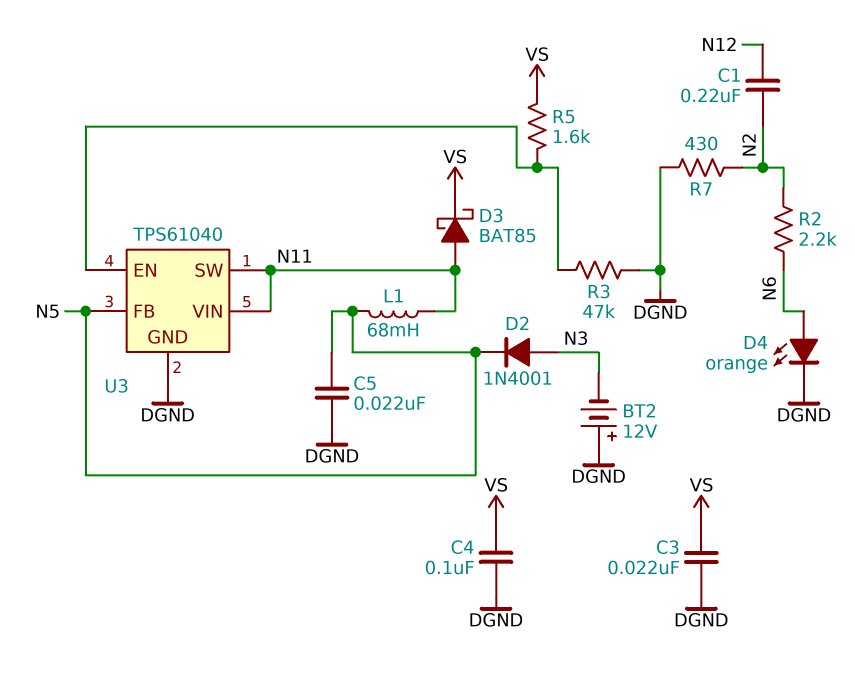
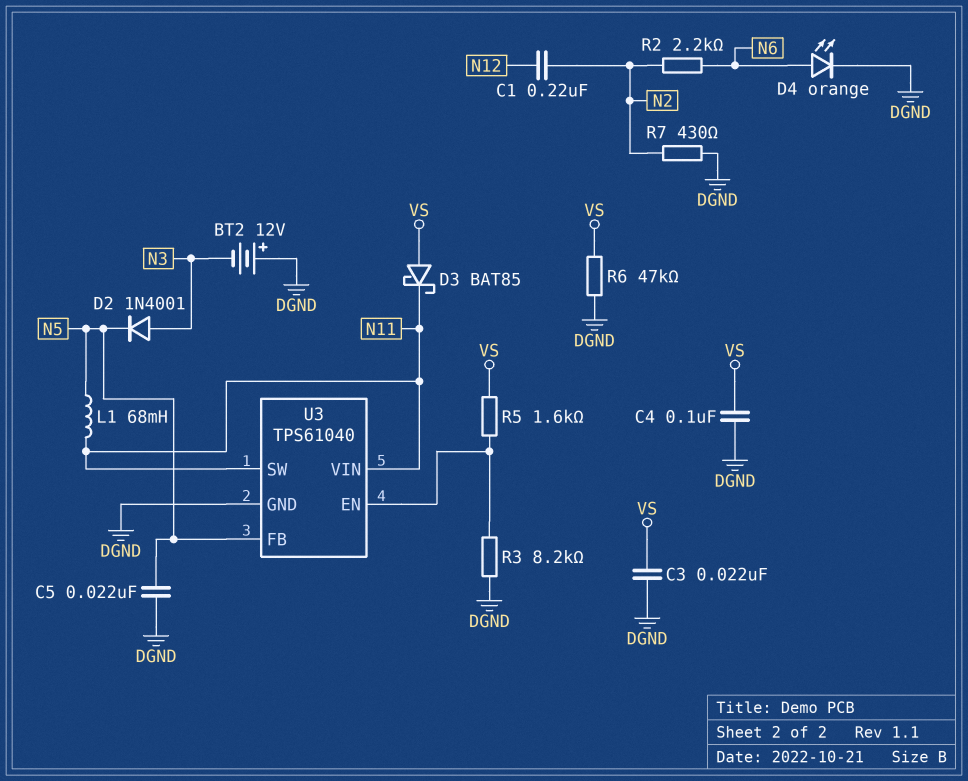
D3: schottky BAT85 (A N11, K VS) -> schottky BAT85 (A VS, K N11)
R3: 47k (DGND, U3/EN) -> 8.2k (DGND, U3/EN)
R6: none -> 47k (DGND, VS)

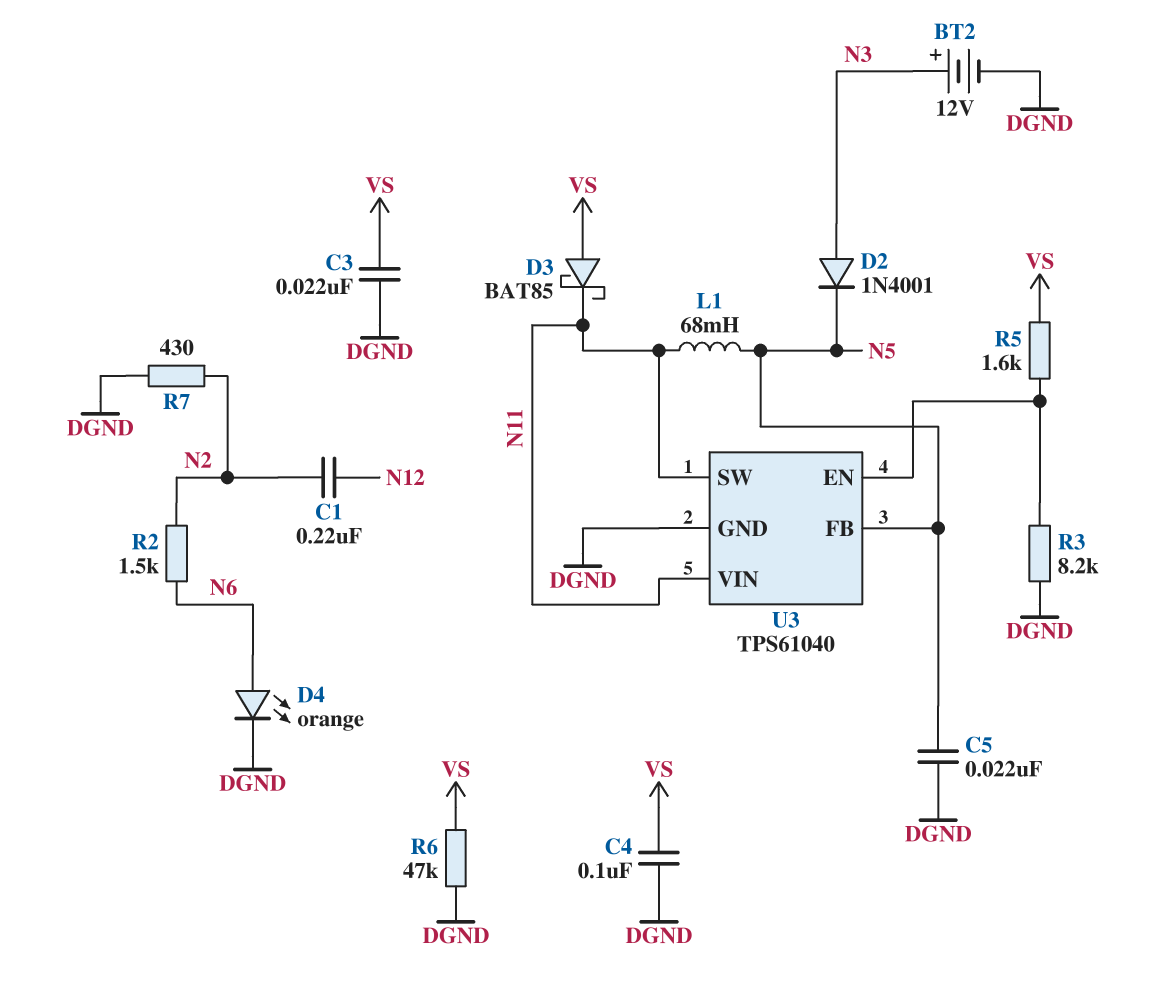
BT2: 12V (plus DGND, minus N3) -> 12V (plus N3, minus DGND)
R2: 2.2k (N2, N6) -> 1.5k (N2, N6)

